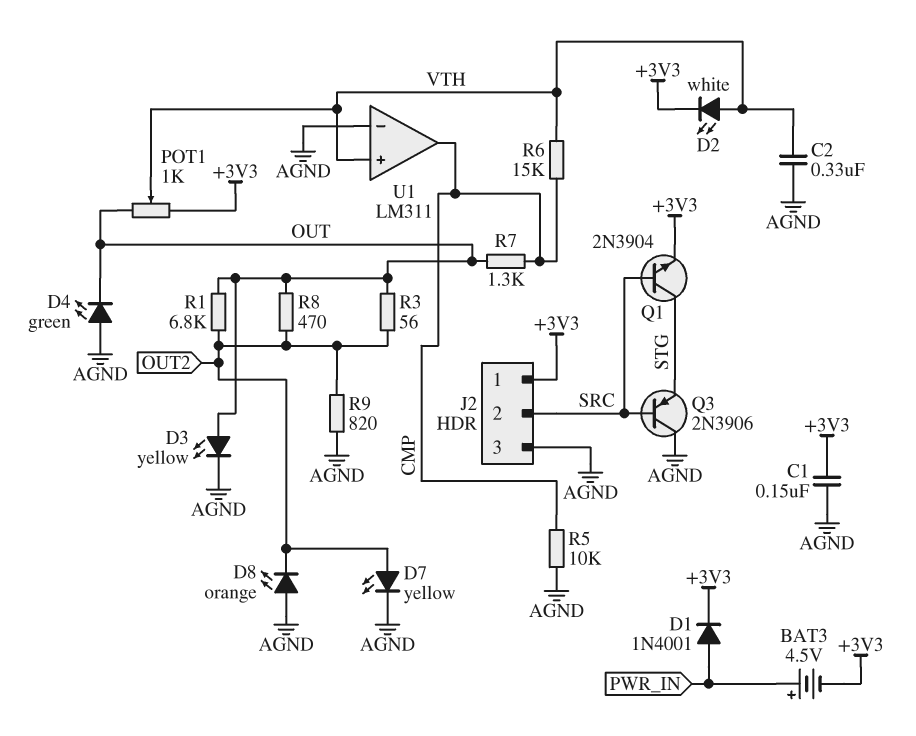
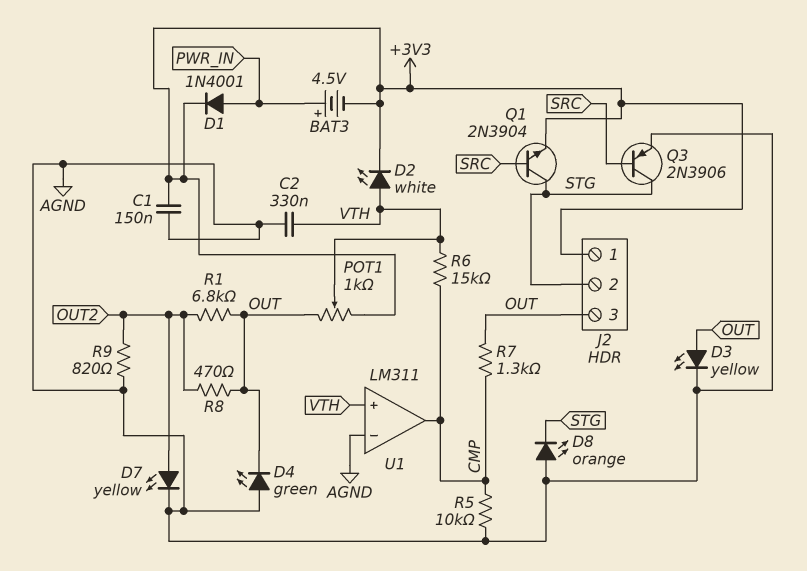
D8: LED orange (A AGND, K OUT2) -> LED orange (A AGND, K STG)
J2 pin 2: SRC -> STG
J2 pin 3: AGND -> OUT
Q3: PNP 2N3906 (B SRC, C AGND, E STG) -> PNP 2N3906 (B SRC, C STG, E AGND)
R3: 56 (OUT, OUT2) -> none

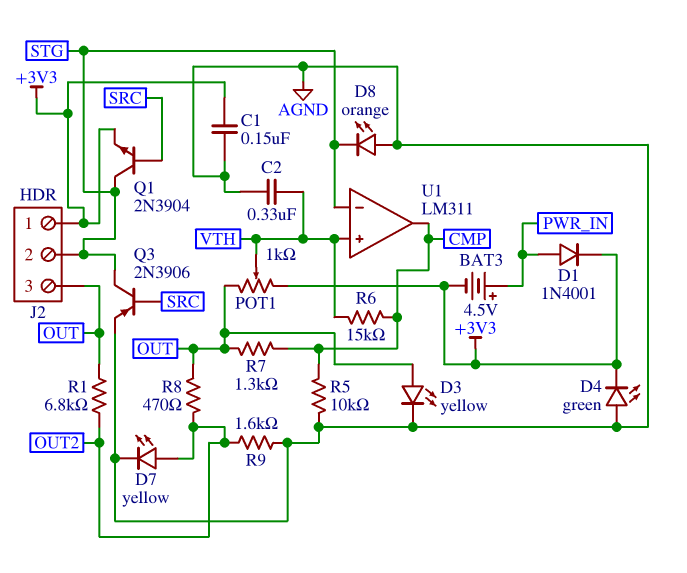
D2: LED white (A VTH, K +3V3) -> none
D4: LED green (A AGND, K OUT) -> LED green (A AGND, K +3V3)
R9: 820 (AGND, OUT2) -> 1.6k (AGND, OUT2)
U1 pin in-: AGND -> STG

